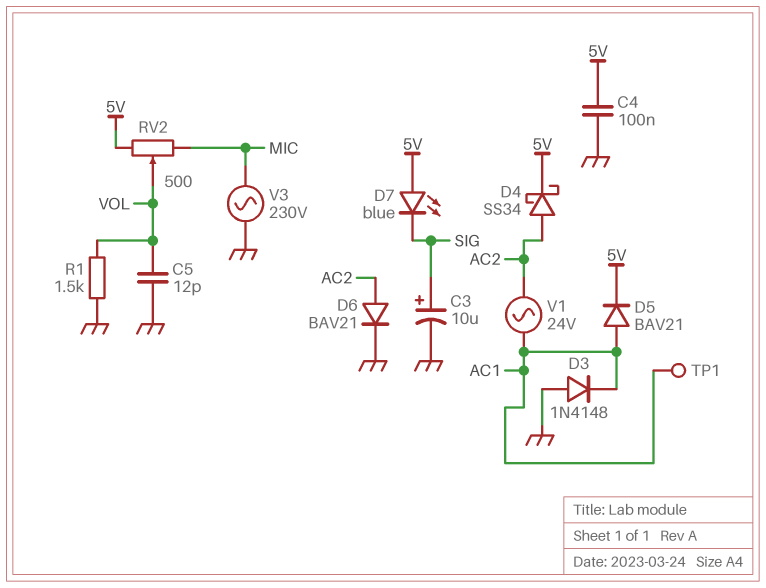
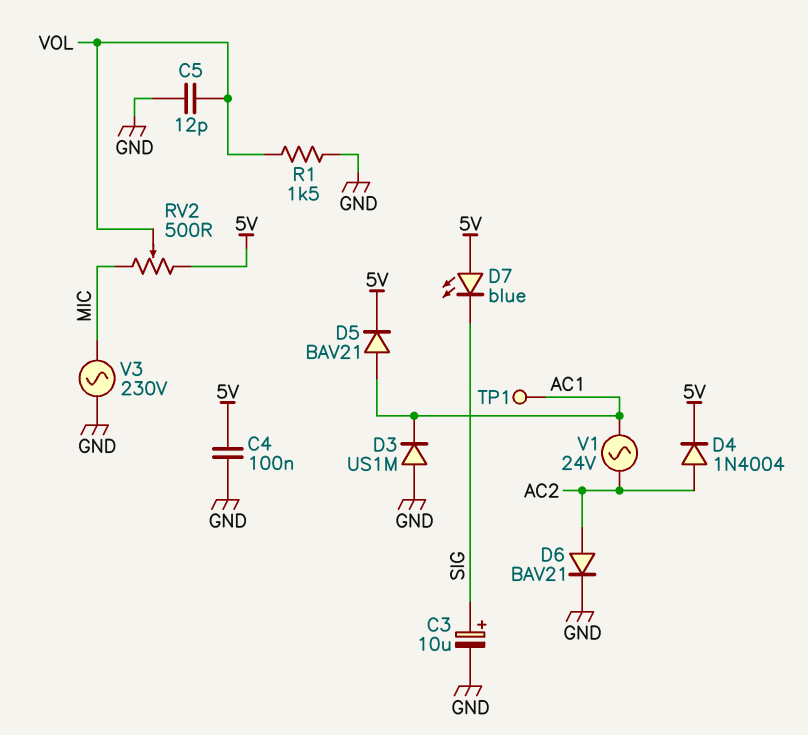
D3: diode 1N4148 (A GND, K AC1) -> diode US1M (A GND, K AC1)
D4: schottky SS34 (A AC2, K 5V) -> diode 1N4004 (A AC2, K 5V)

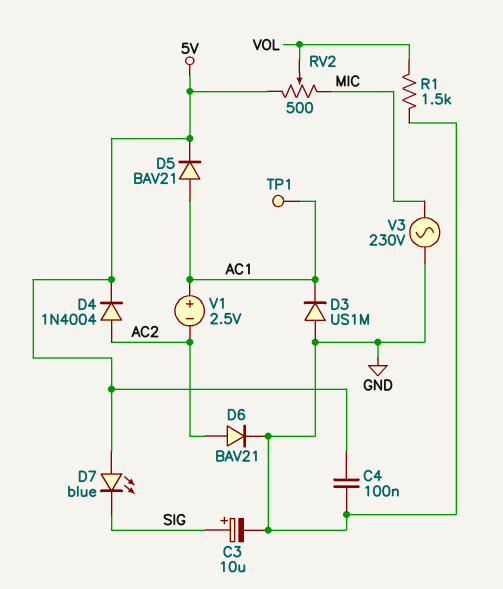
C5: 12pF (GND, VOL) -> none
V1: AC 24V (AC1, AC2) -> 2.5V (plus AC1, minus AC2)

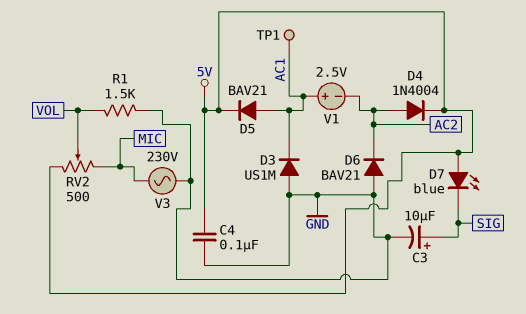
D6: diode BAV21 (A AC2, K GND) -> diode BAV21 (A GND, K AC2)

